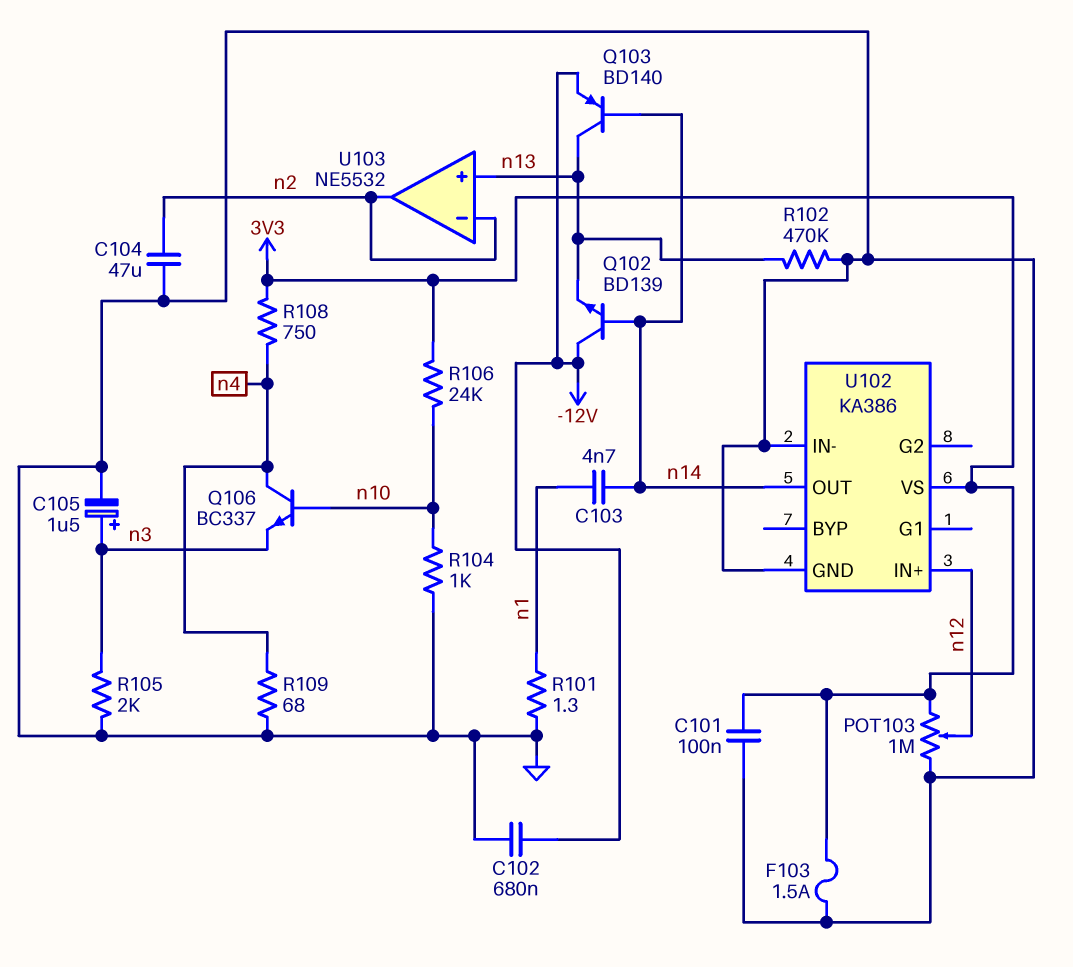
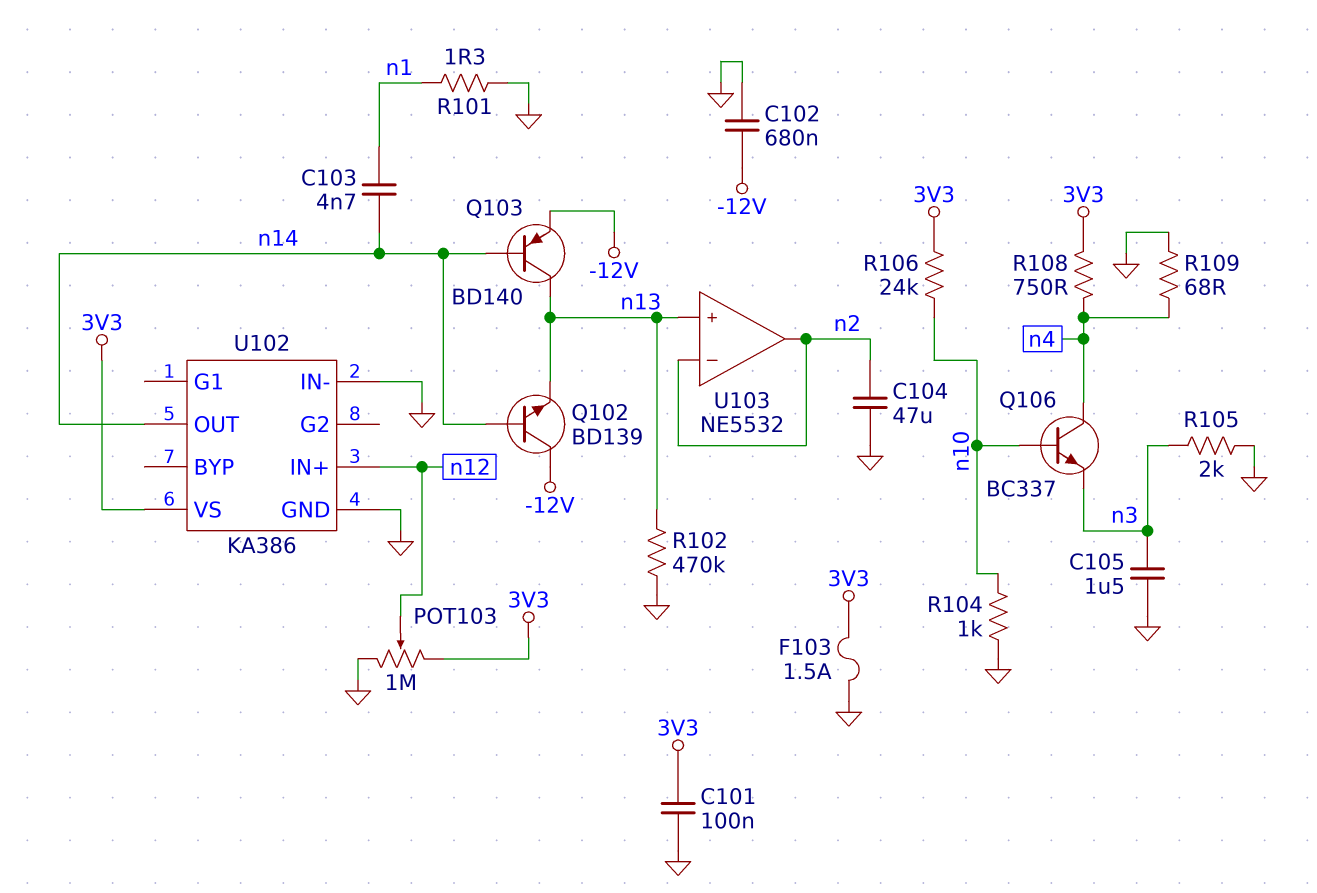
C105: 1.5uF (plus n3, minus GND) -> 1.5uF (GND, n3)

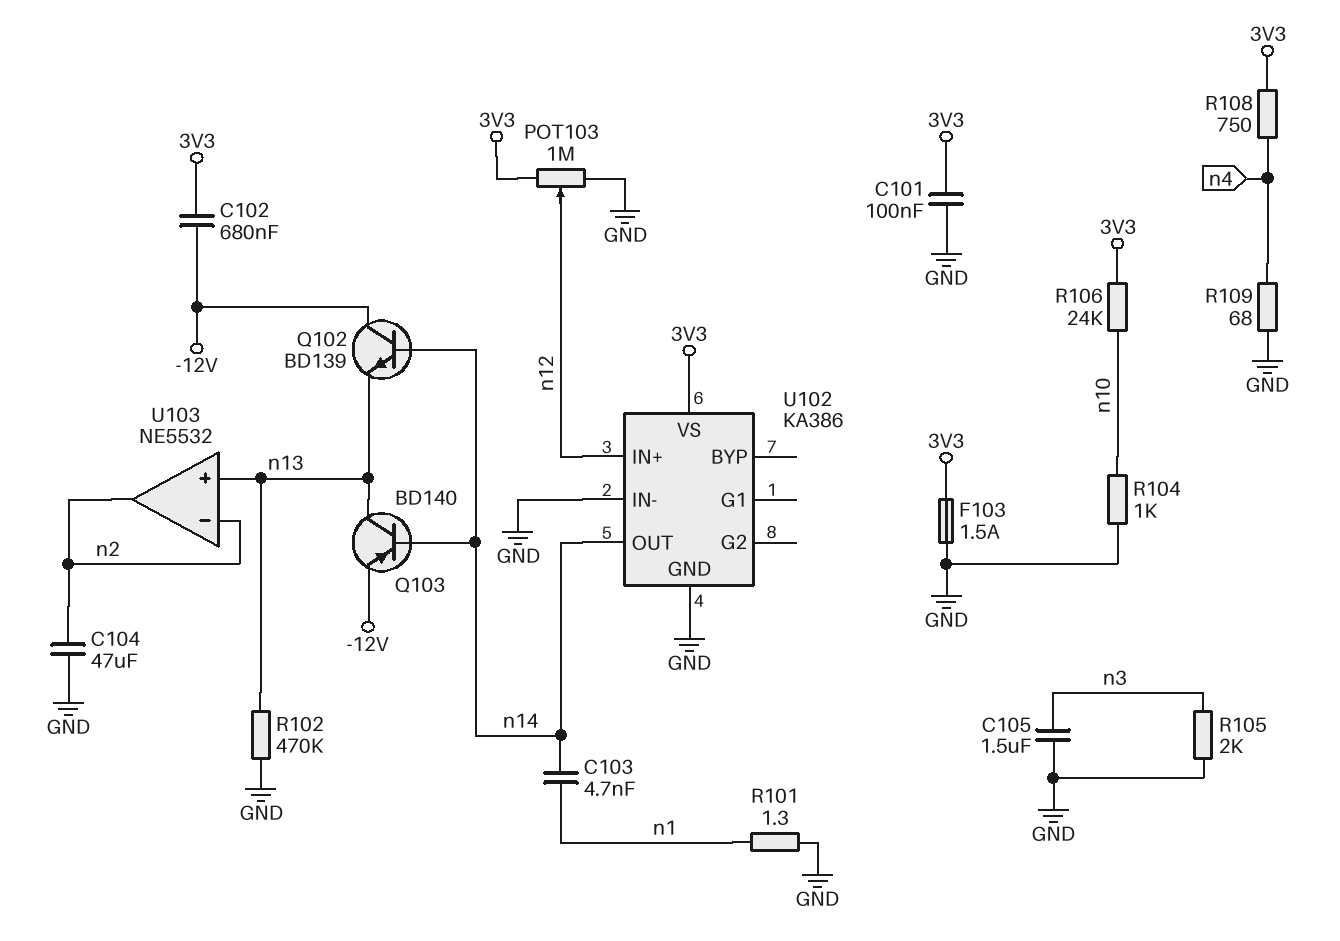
C102: 680nF (-12V, GND) -> 680nF (-12V, 3V3)
Q106: NPN BC337 (B n10, C n4, E n3) -> none

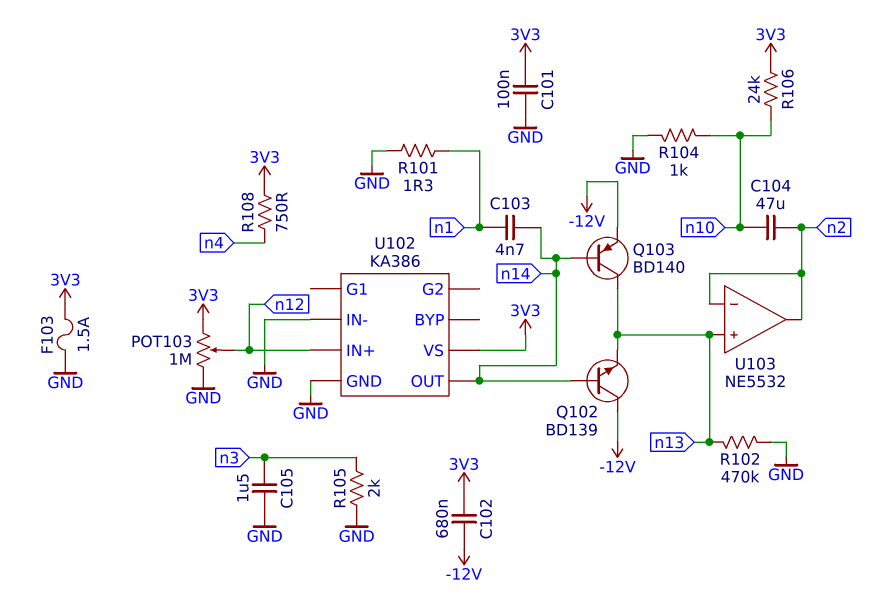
C104: 47uF (GND, n2) -> 47uF (n2, n10)
R109: 68 (GND, n4) -> none

